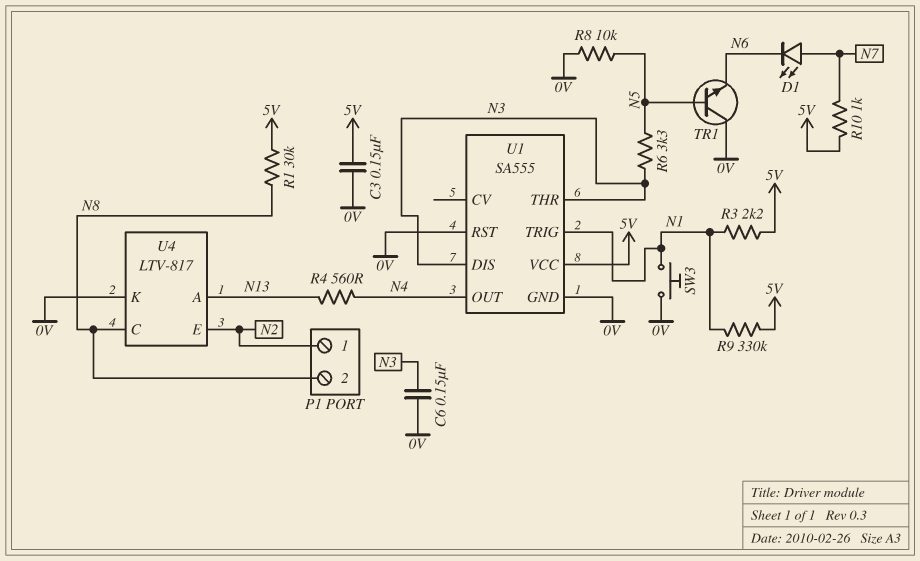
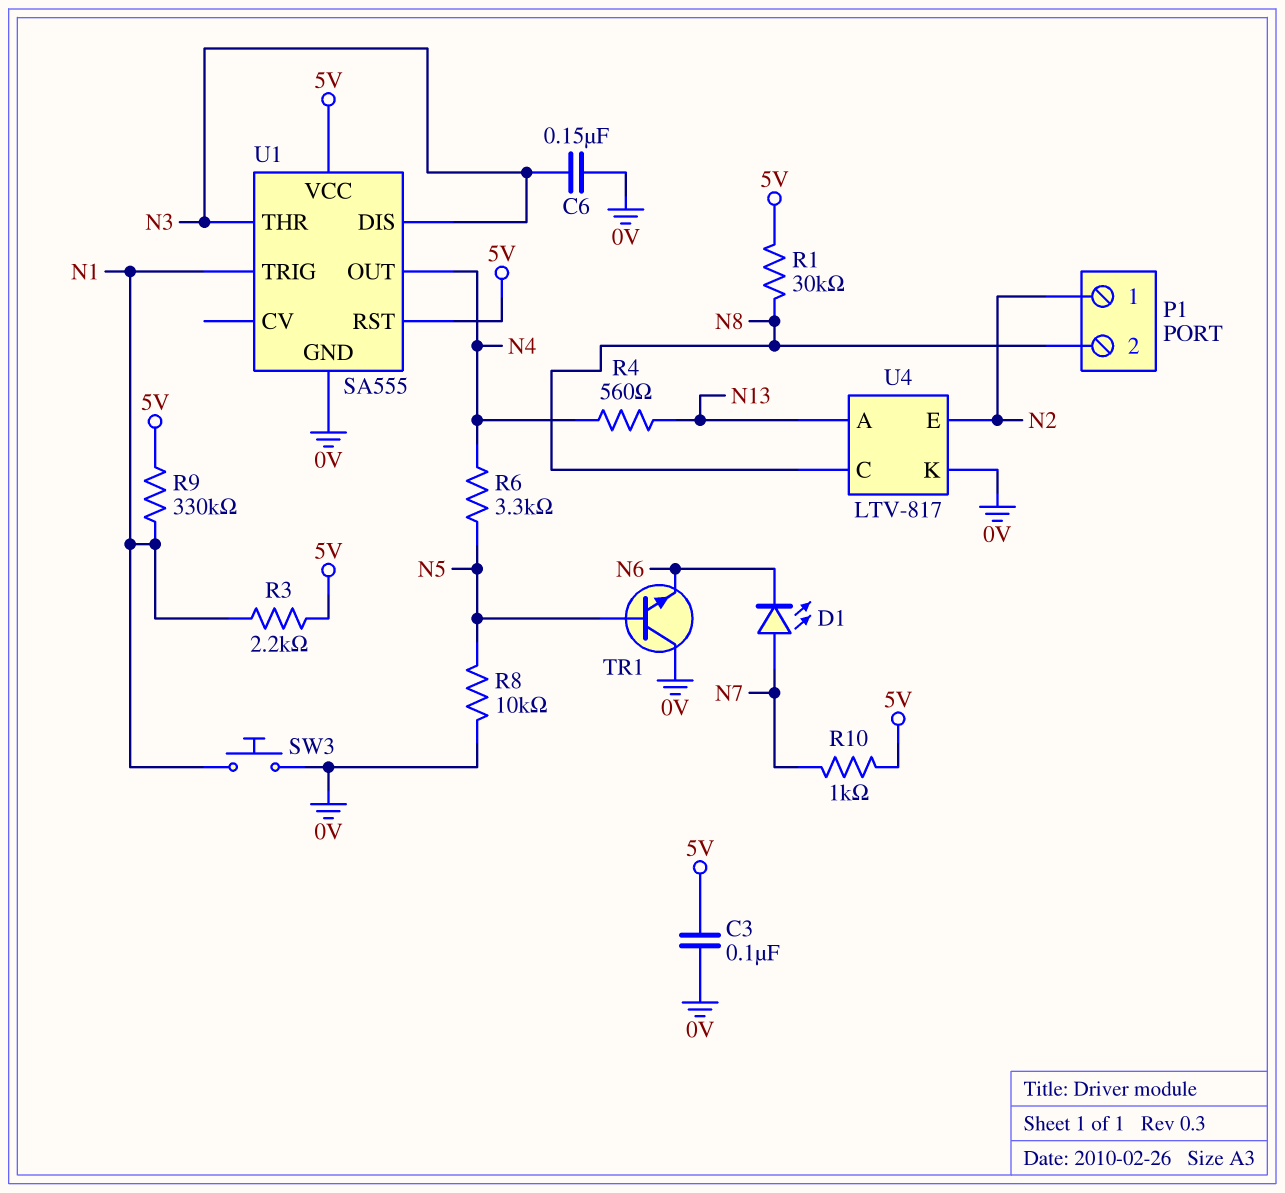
C3: 150nF (0V, 5V) -> 100nF (0V, 5V)
R6: 3.3k (N3, N5) -> 3.3k (N4, N5)
U1 pin RST: 0V -> 5V

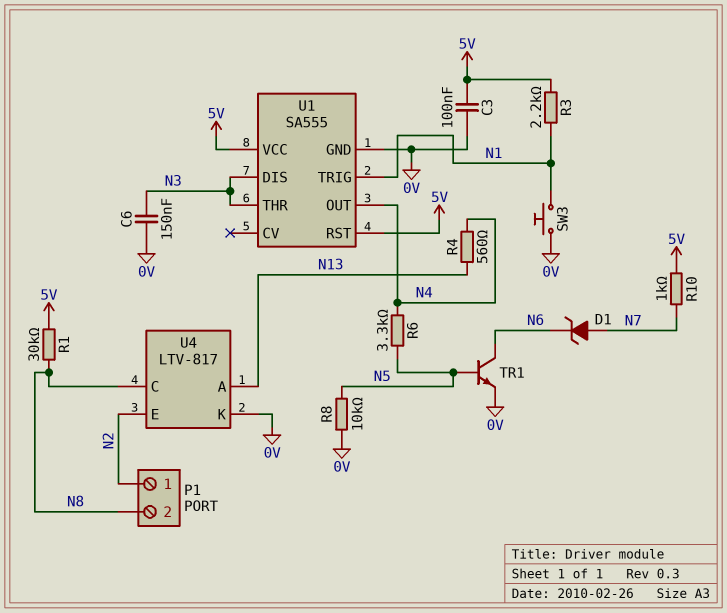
D1: LED (A N7, K N6) -> zener (A N7, K N6)
R9: 330k (5V, N1) -> none
TR1: NPN (B N5, C 0V, E N6) -> NPN (B N5, C N6, E 0V)

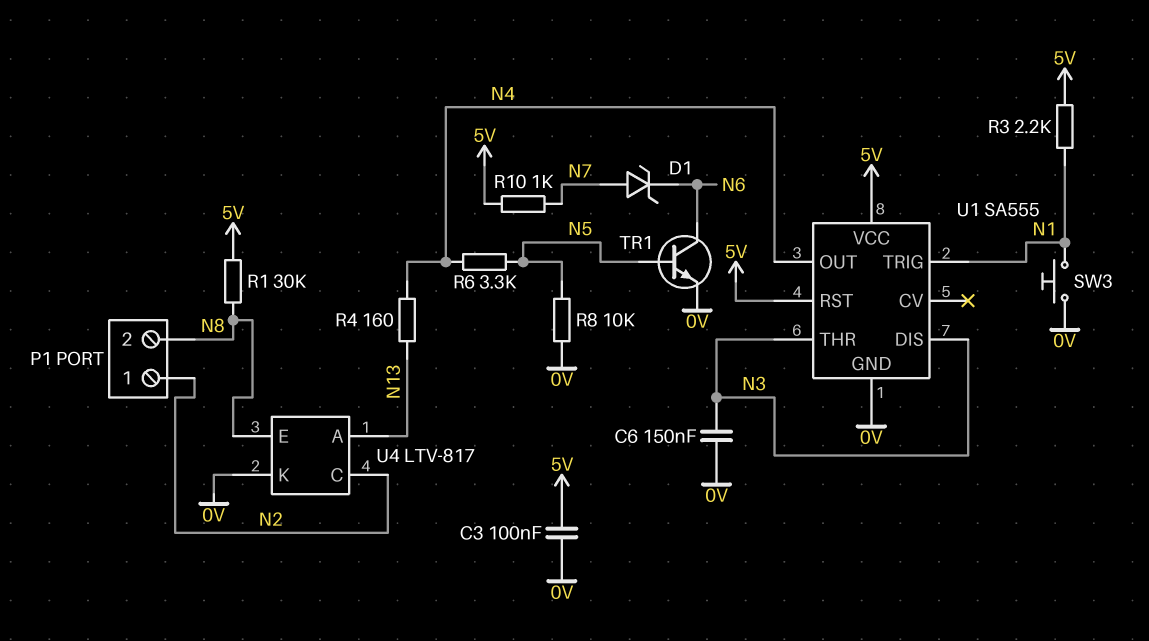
R4: 560 (N4, N13) -> 160 (N4, N13)
U4 pin C: N8 -> N2
U4 pin E: N2 -> N8

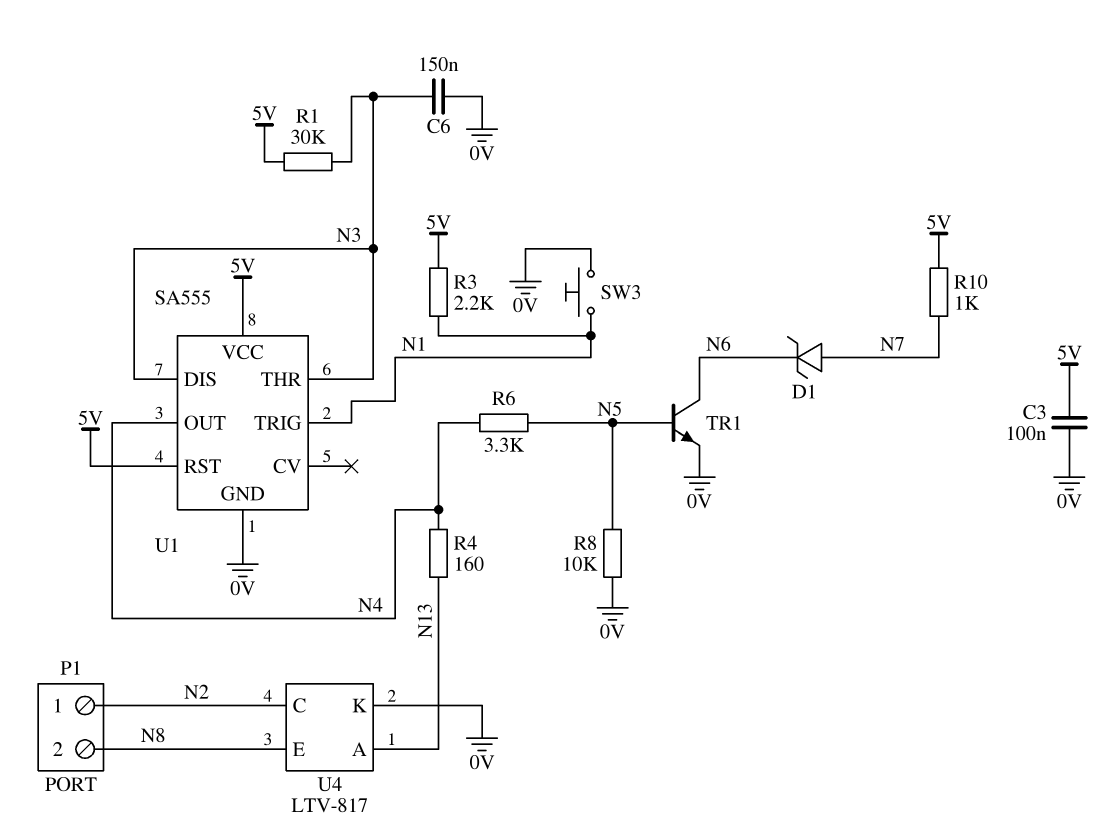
R1: 30k (5V, N8) -> 30k (5V, N3)

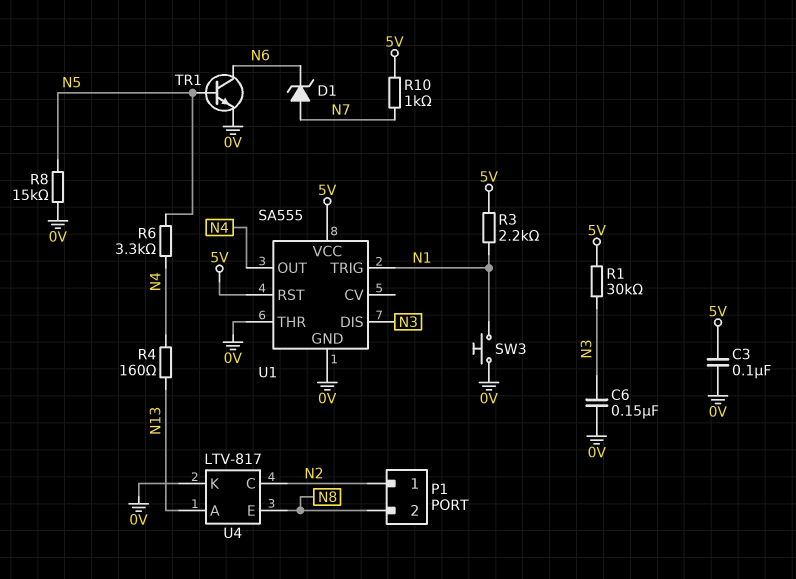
R8: 10k (0V, N5) -> 15k (0V, N5)
U1 pin THR: N3 -> 0V

